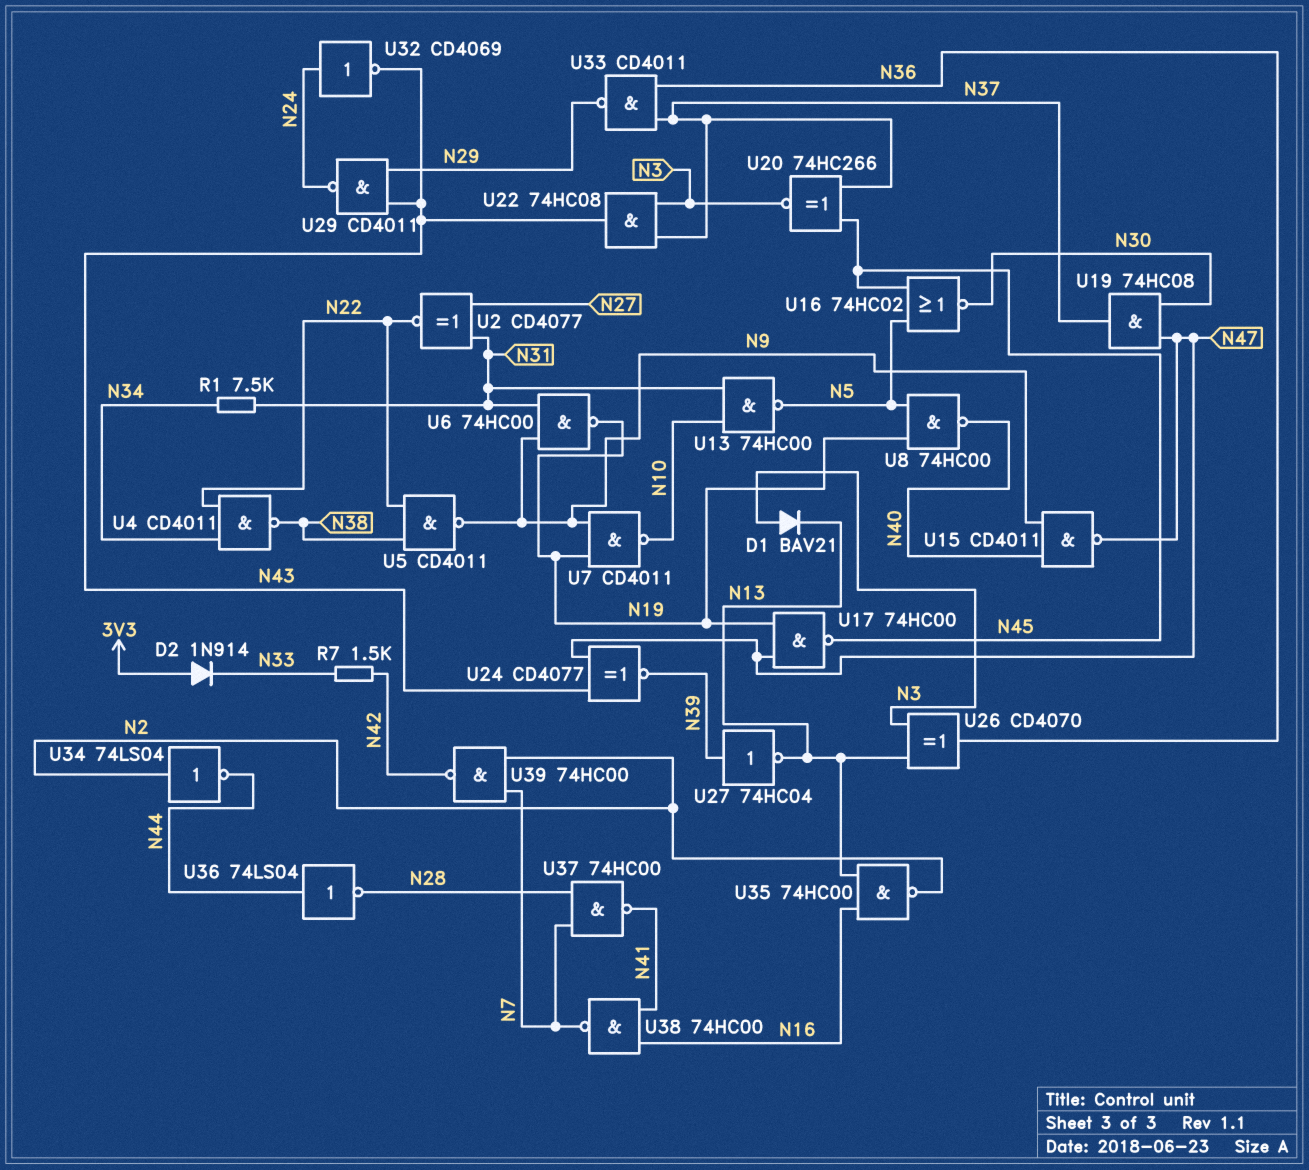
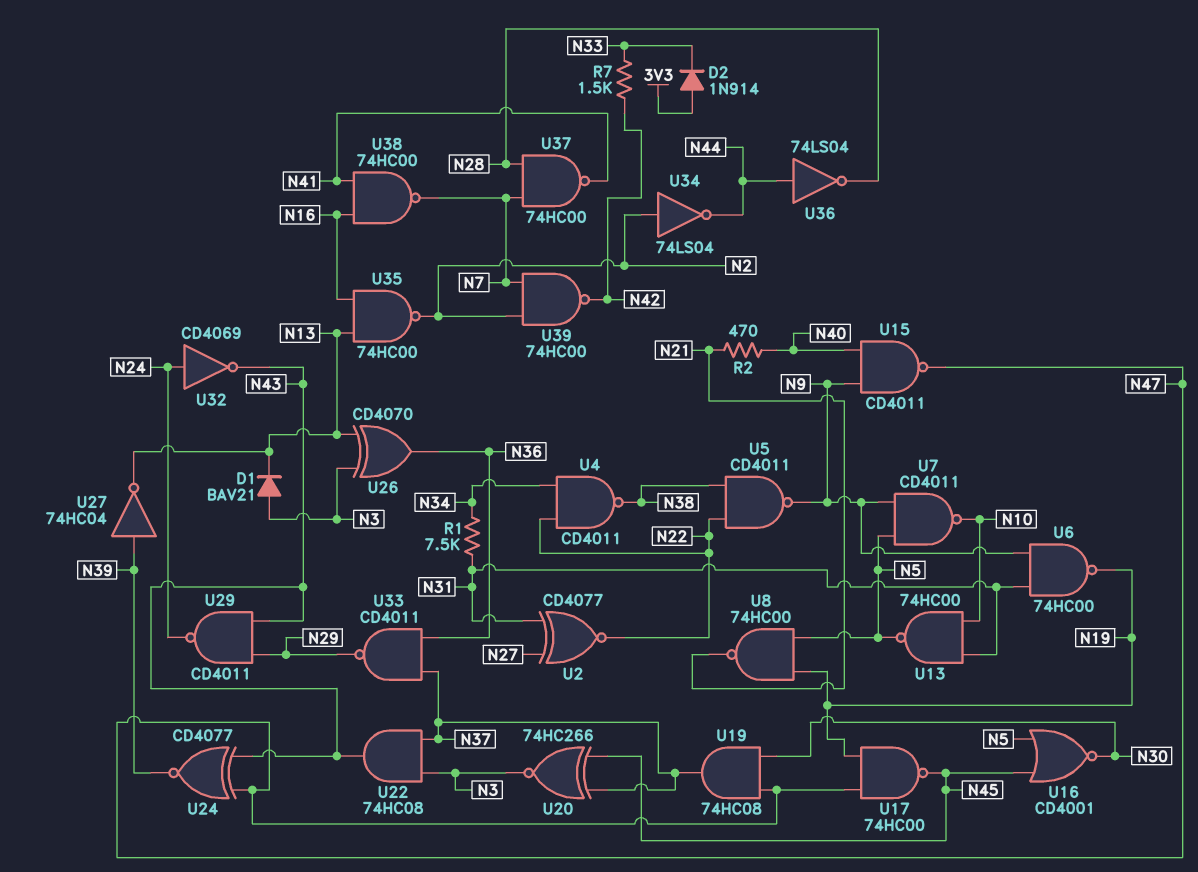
R2: none -> 470 (N21, N40)
U7: NAND CD4011 (in N9, in N19, out N10) -> NAND CD4011 (in N5, in N9, out N10)
U8: NAND 74HC00 (in N5, in N19, out N40) -> NAND 74HC00 (in N5, in N19, out N21)
U16: NOR 74HC02 (in N5, in N45, out N30) -> NOR CD4001 (in N5, in N45, out N30)

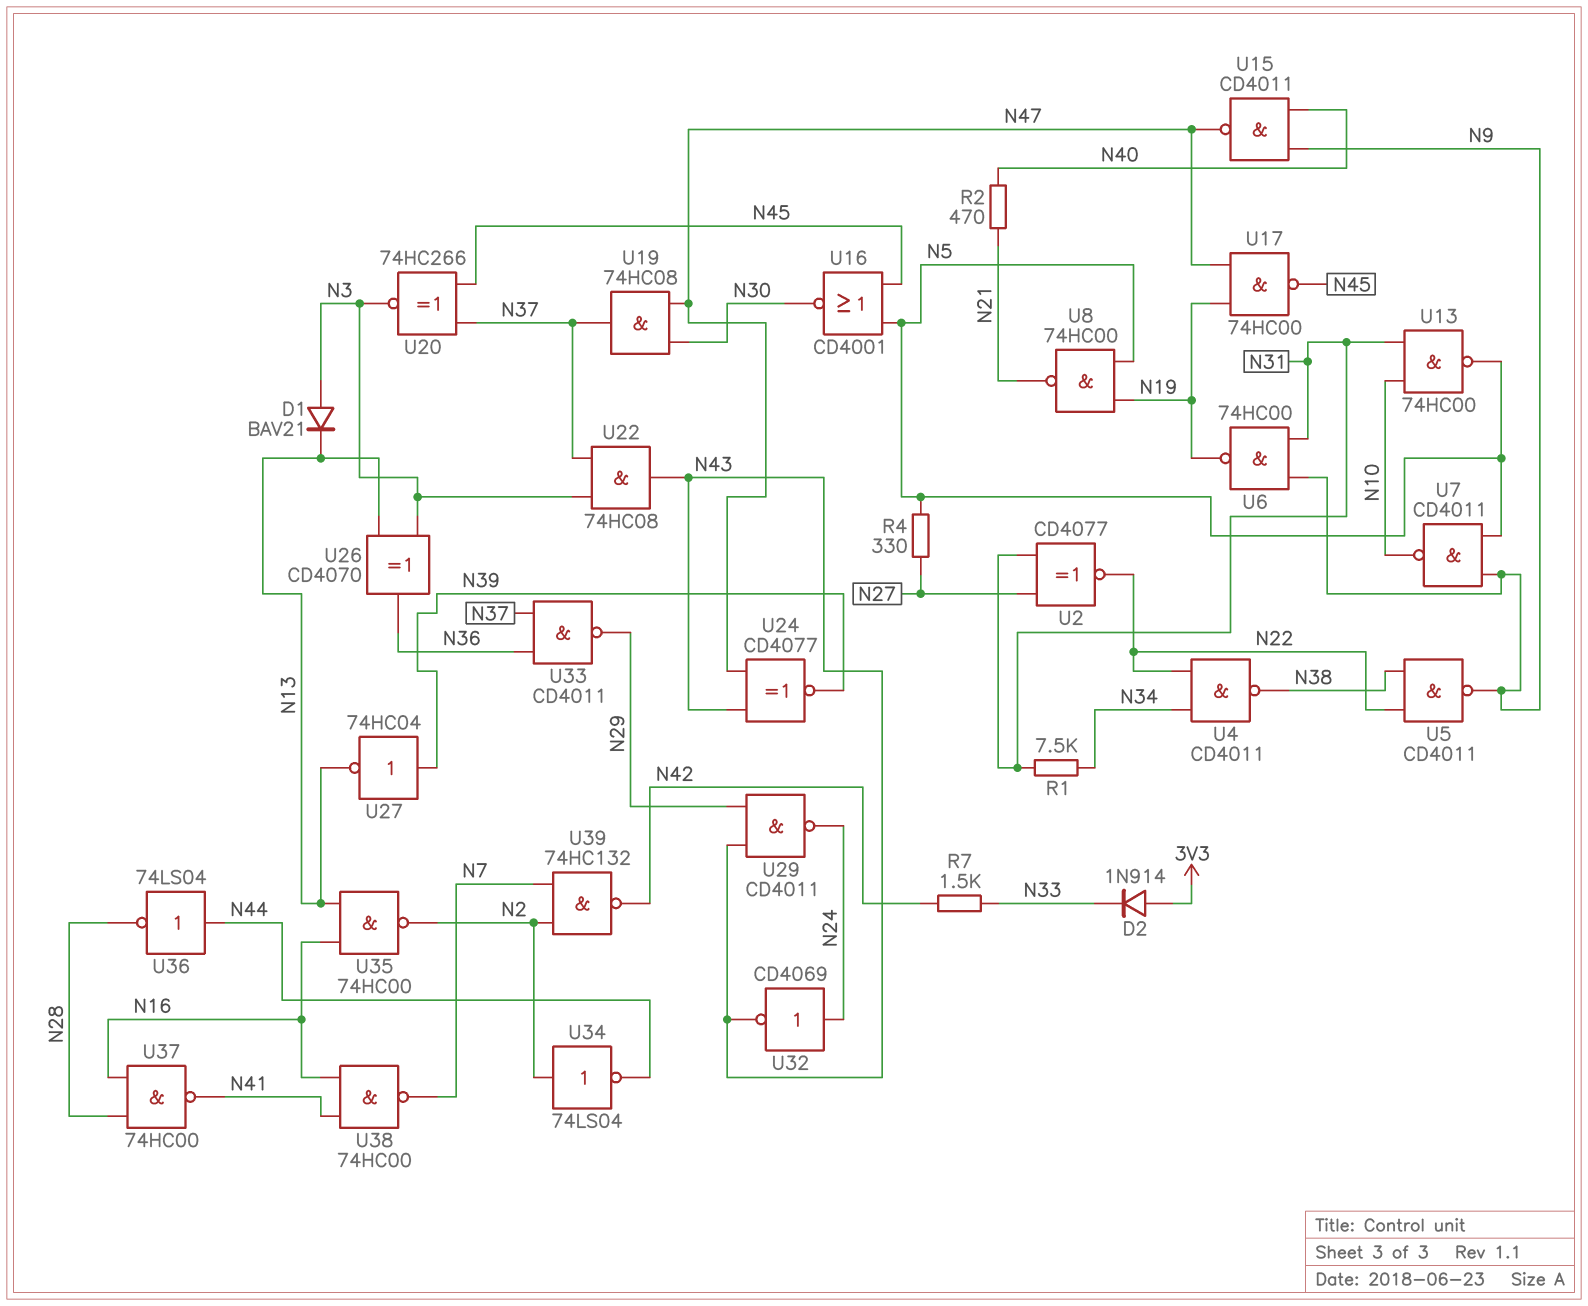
R4: none -> 330 (N5, N27)
U37: NAND 74HC00 (in N7, in N28, out N41) -> NAND 74HC00 (in N16, in N28, out N41)
U39: NAND 74HC00 (in N2, in N7, out N42) -> NAND 74HC132 (in N2, in N7, out N42)

